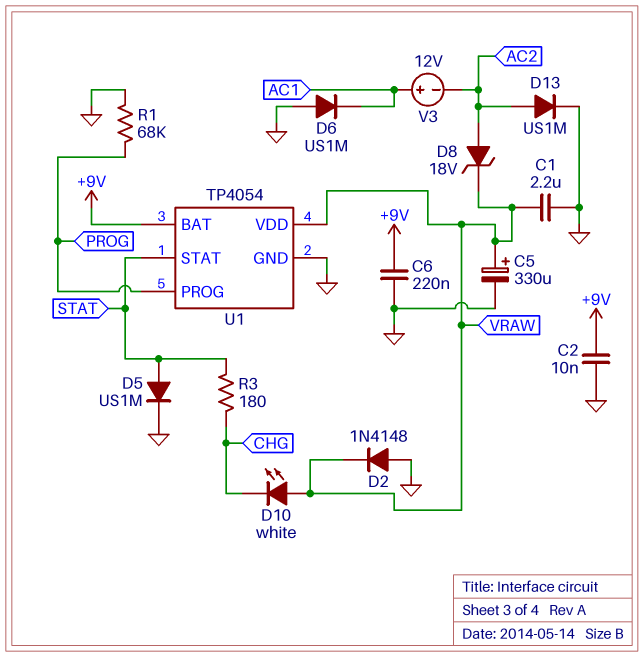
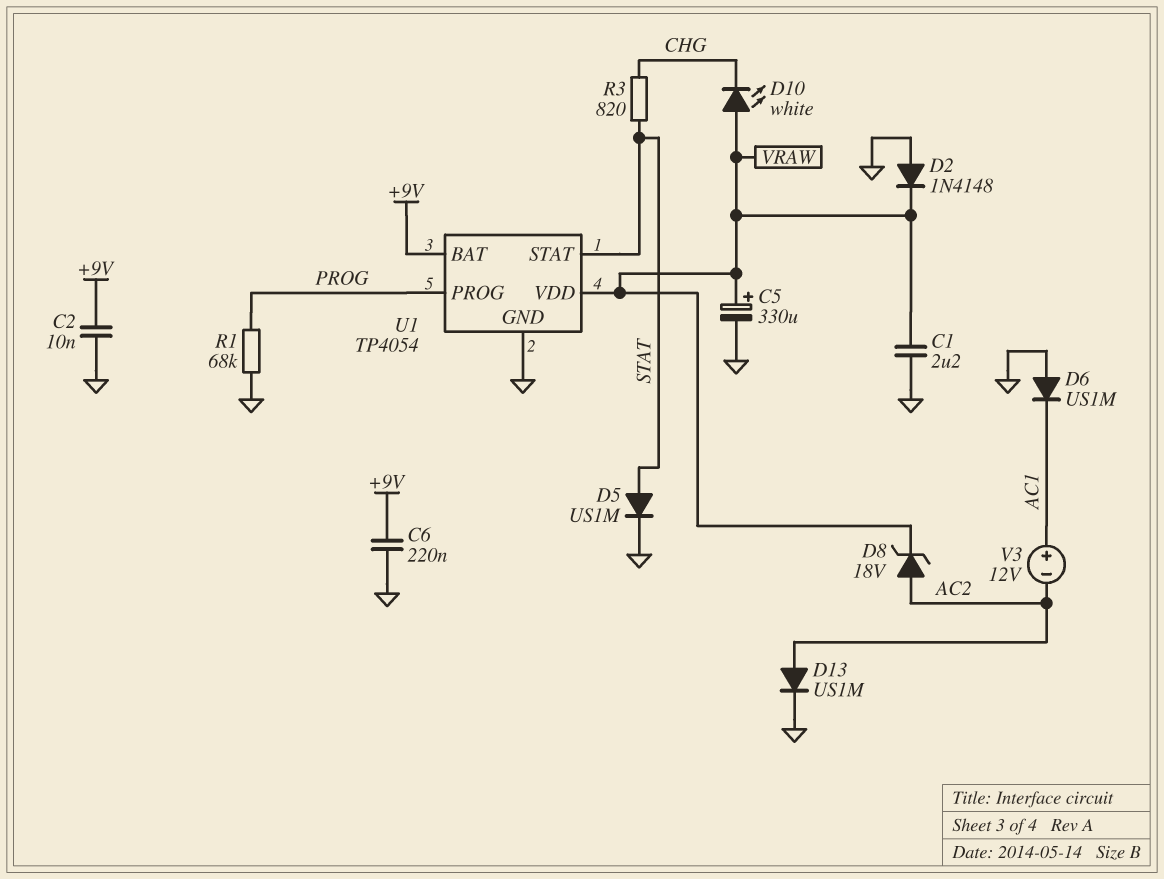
R3: 180 (CHG, STAT) -> 820 (CHG, STAT)

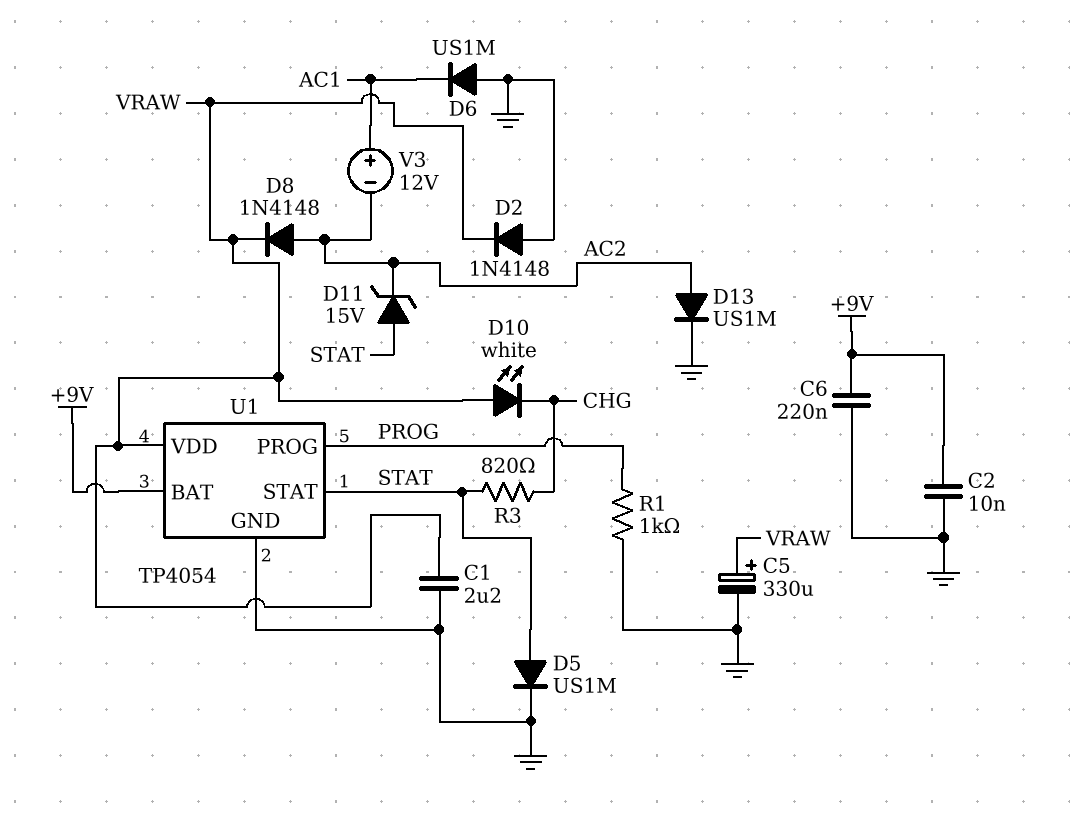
D8: zener 18V (A AC2, K VRAW) -> diode 1N4148 (A AC2, K VRAW)
D11: none -> zener 15V (A STAT, K AC2)
R1: 68k (GND, PROG) -> 1k (GND, PROG)

